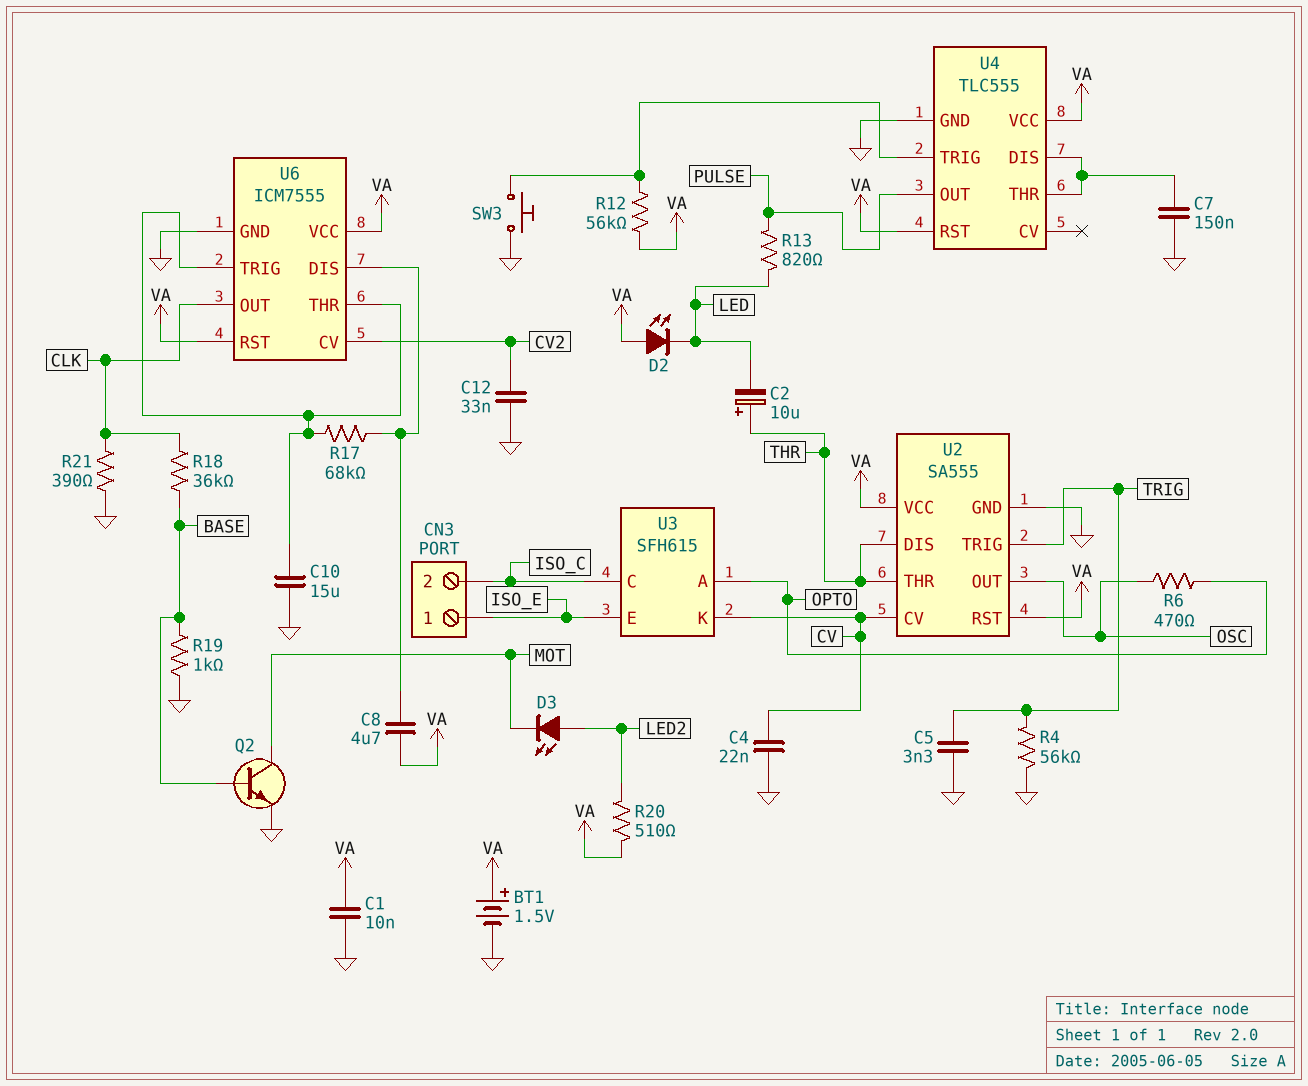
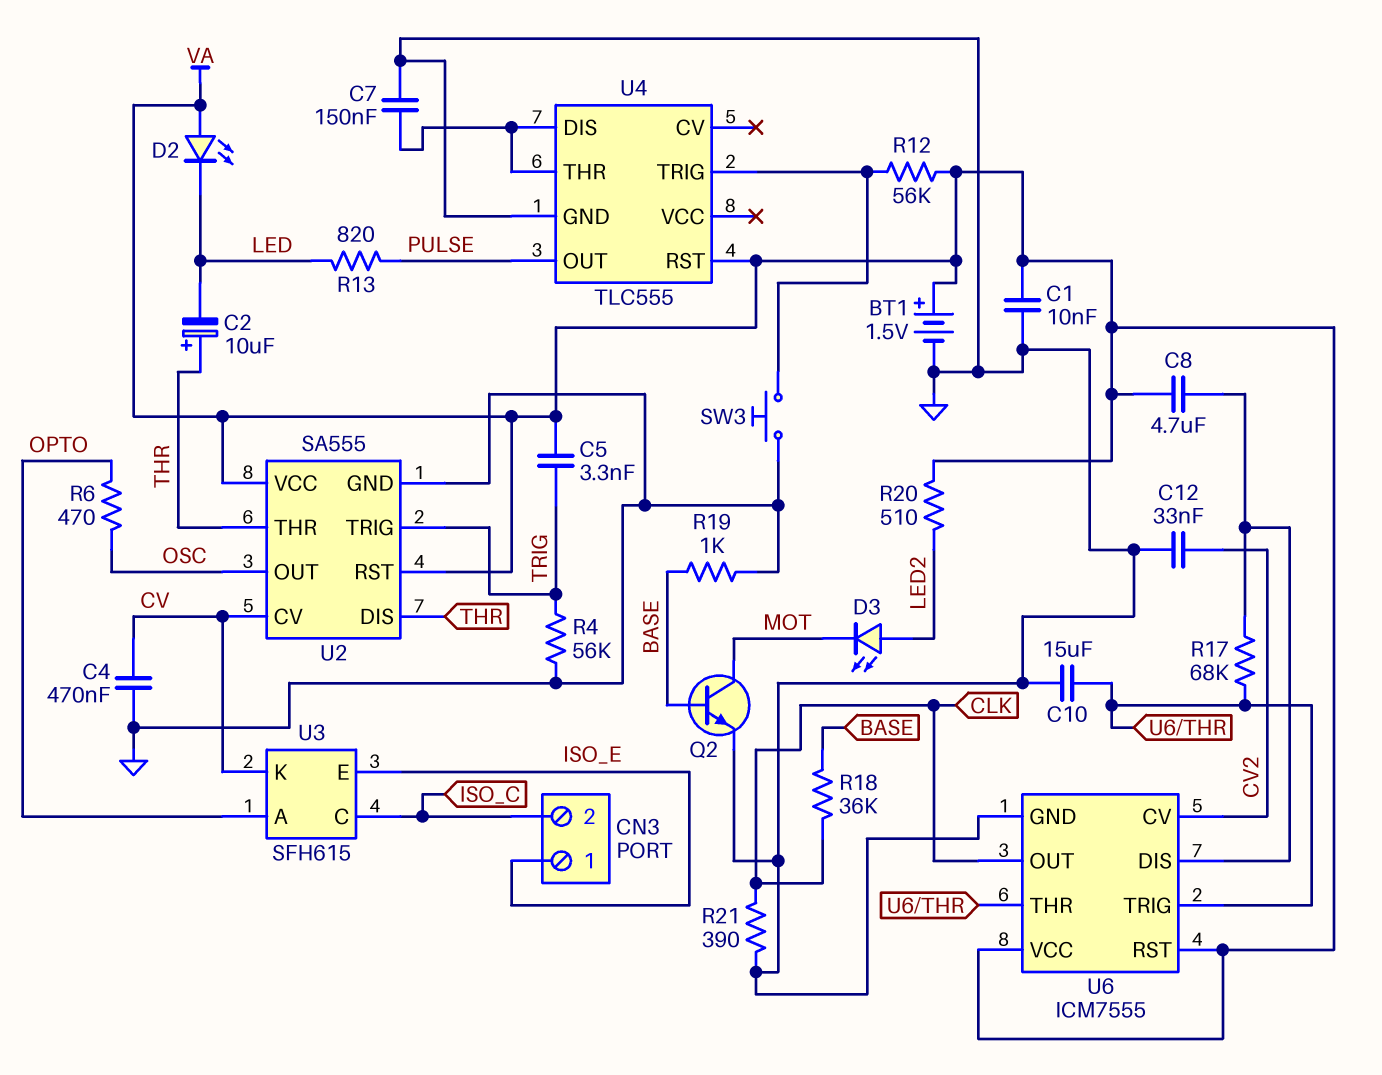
C4: 22nF (CV, GND) -> 470nF (CV, GND)
C5: 3.3nF (GND, TRIG) -> 3.3nF (TRIG, VA)
U4 pin VCC: VA -> none

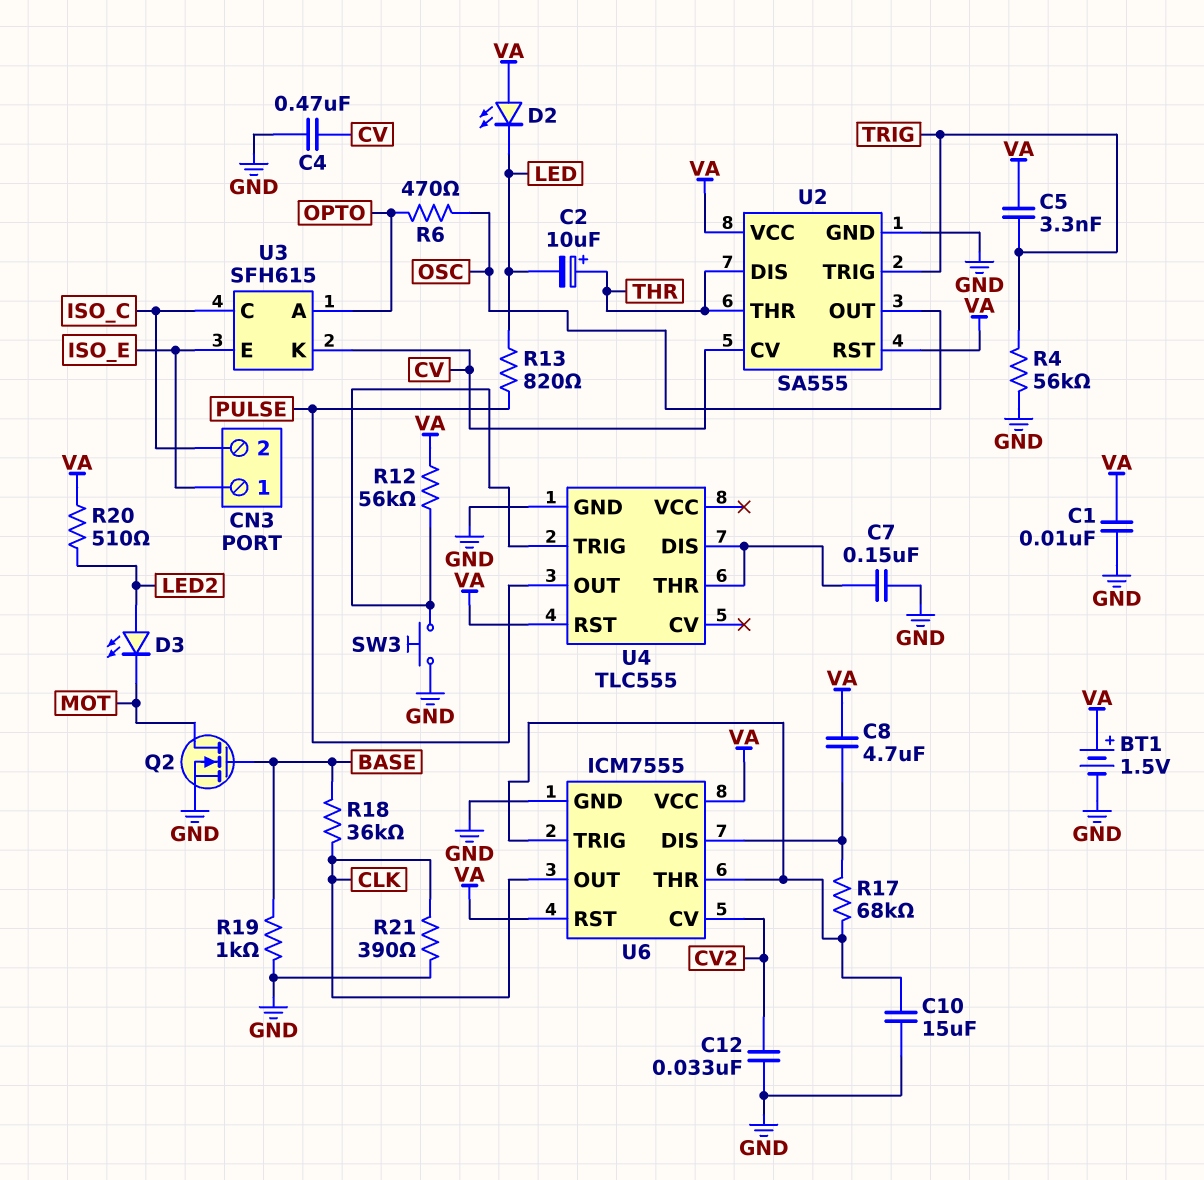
Q2: NPN (B BASE, C MOT, E GND) -> NMOS (G BASE, D MOT, S GND)

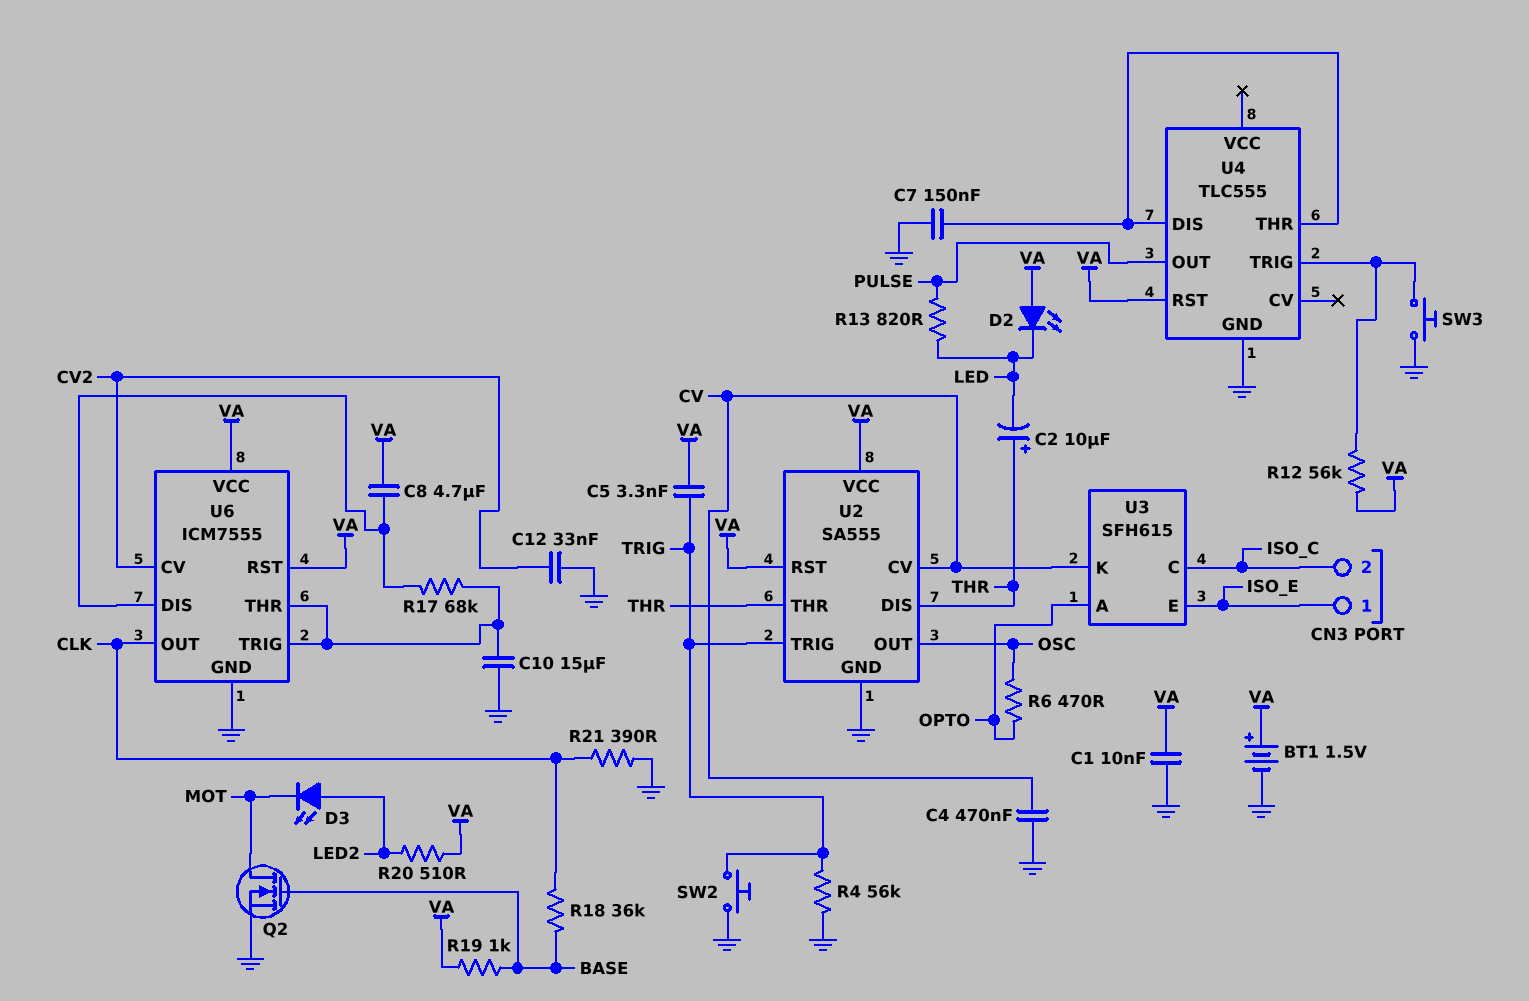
R19: 1k (BASE, GND) -> 1k (BASE, VA)
SW2: none -> button (GND, TRIG)

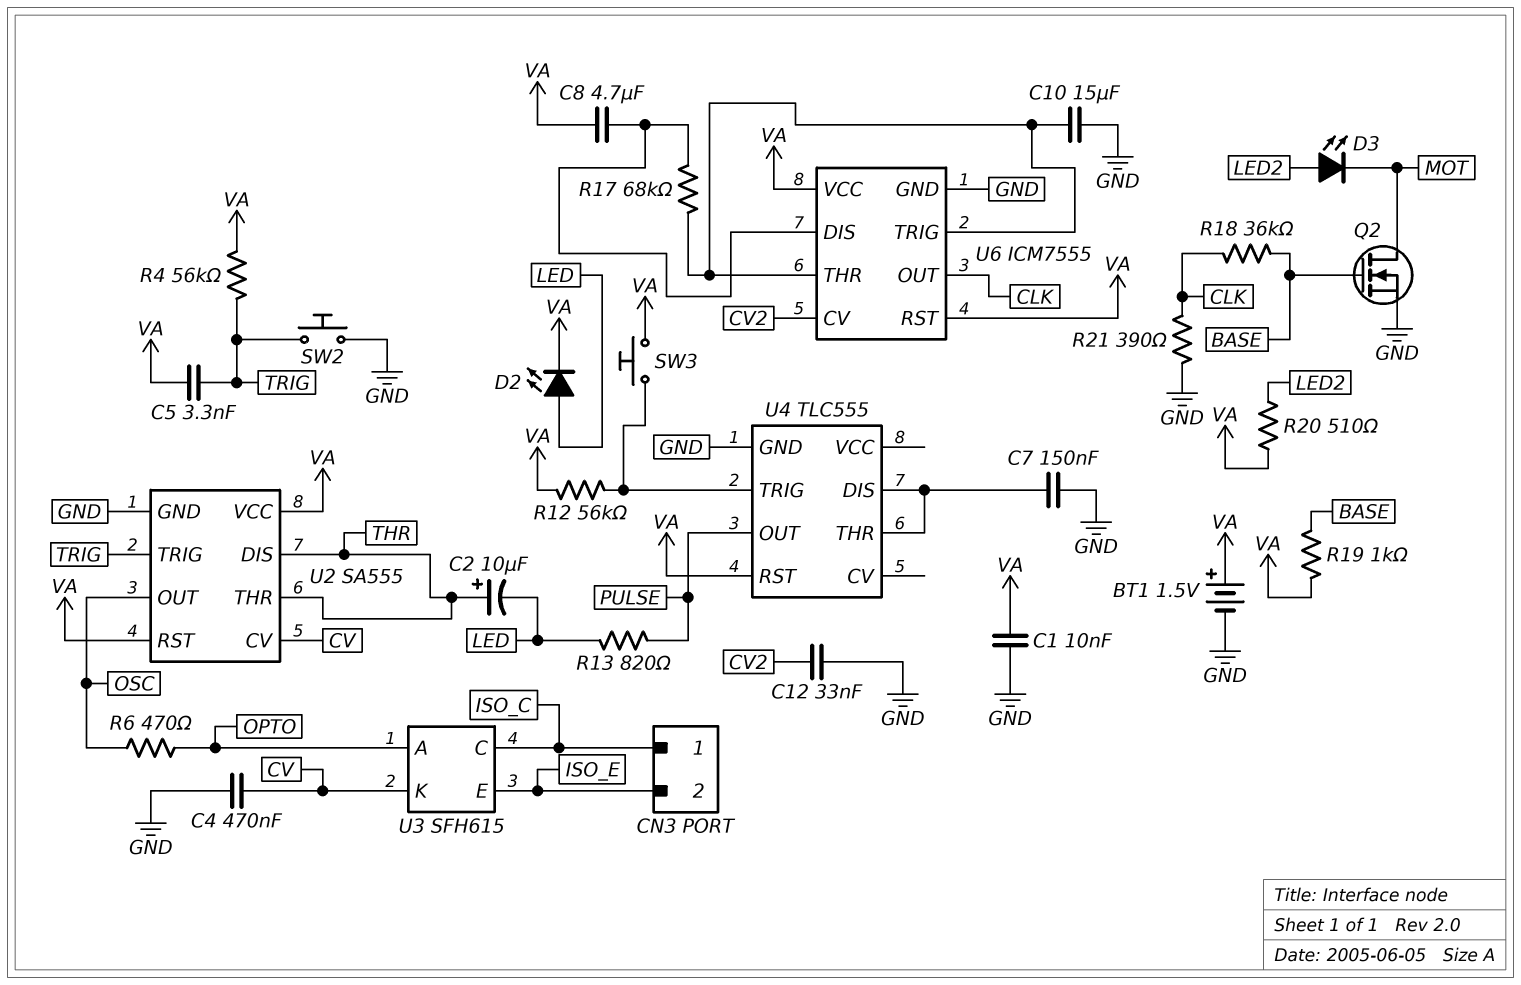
CN3 pin 1: ISO_E -> ISO_C
CN3 pin 2: ISO_C -> ISO_E
D2: LED (A VA, K LED) -> LED (A LED, K VA)
R4: 56k (GND, TRIG) -> 56k (TRIG, VA)
SW3: button (GND, U4/TRIG) -> button (U4/TRIG, VA)

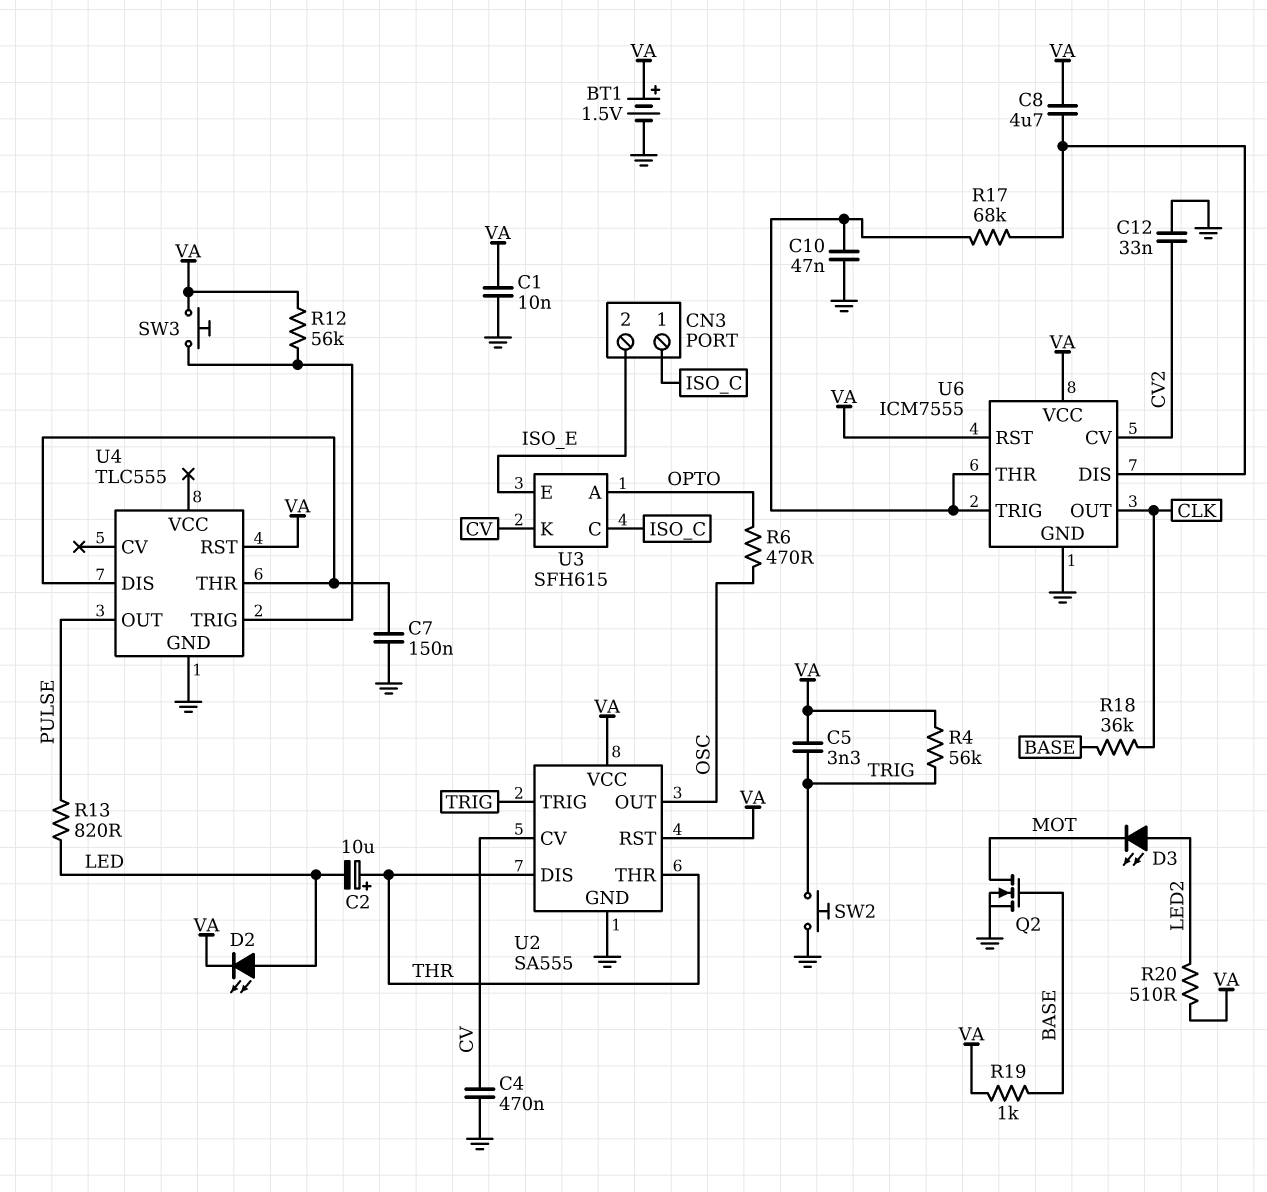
C10: 15uF (GND, U6/THR) -> 47nF (GND, U6/THR)
R21: 390 (CLK, GND) -> none

